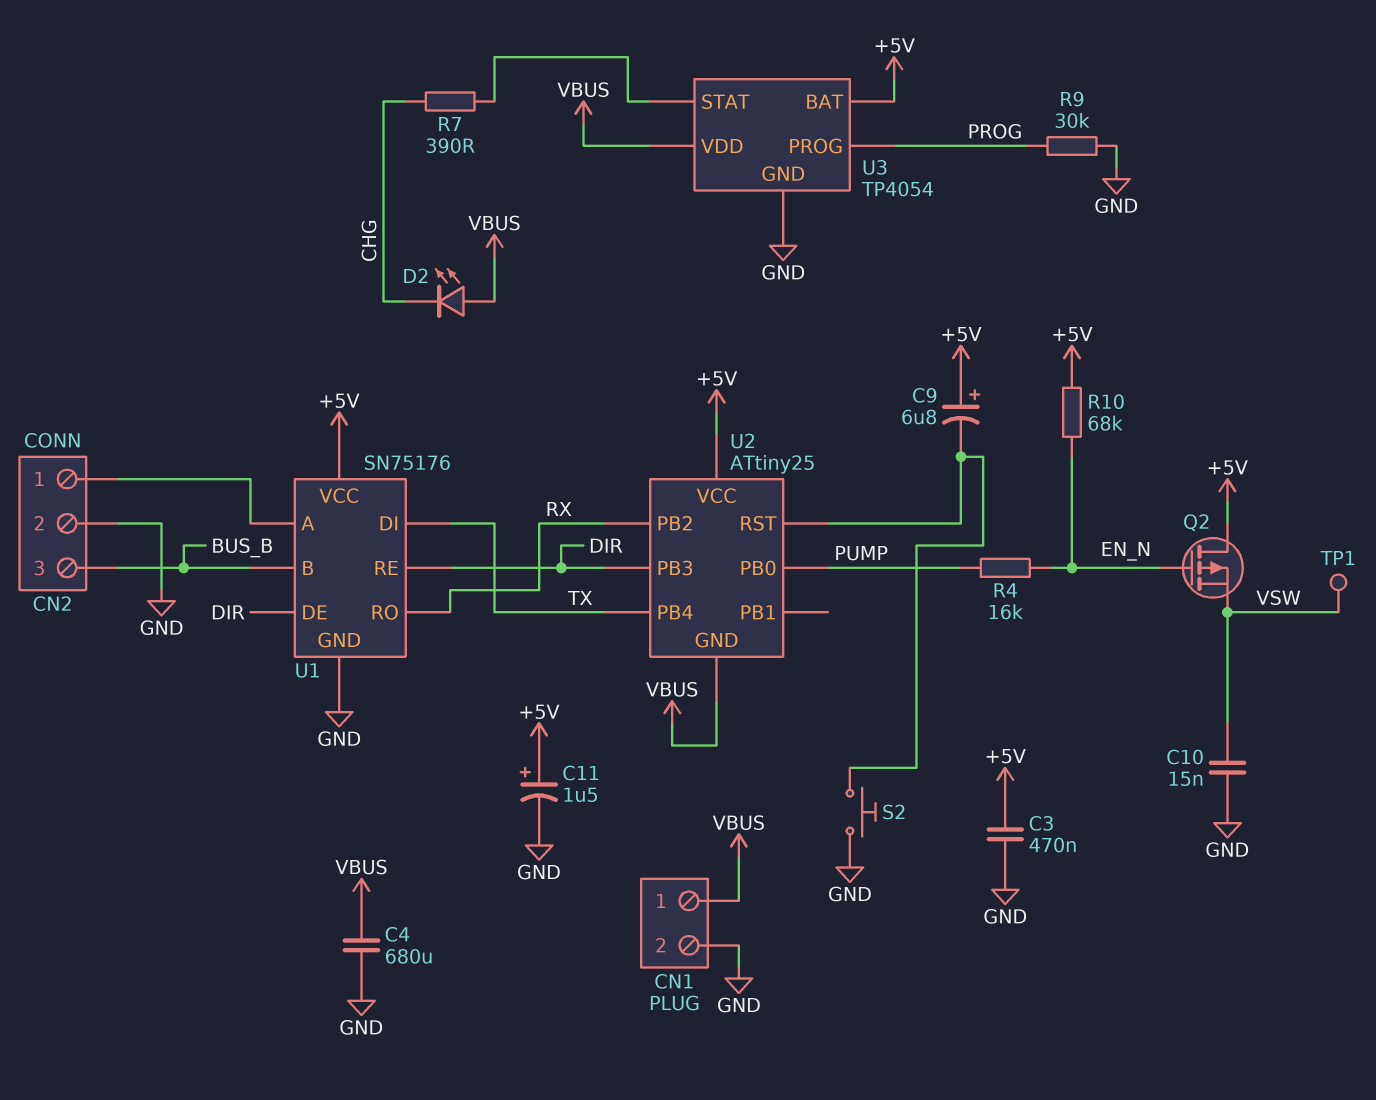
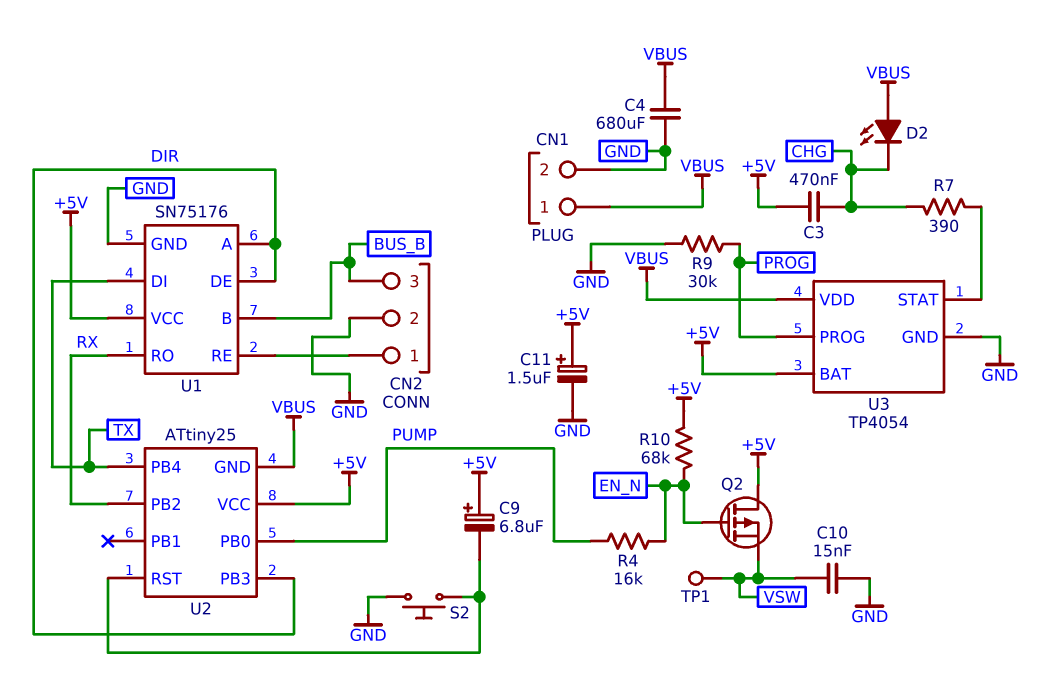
C3: 470nF (+5V, GND) -> 470nF (+5V, CHG)
U1 pin A: CN2/1 -> DIR
U1 pin RE: DIR -> CN2/1

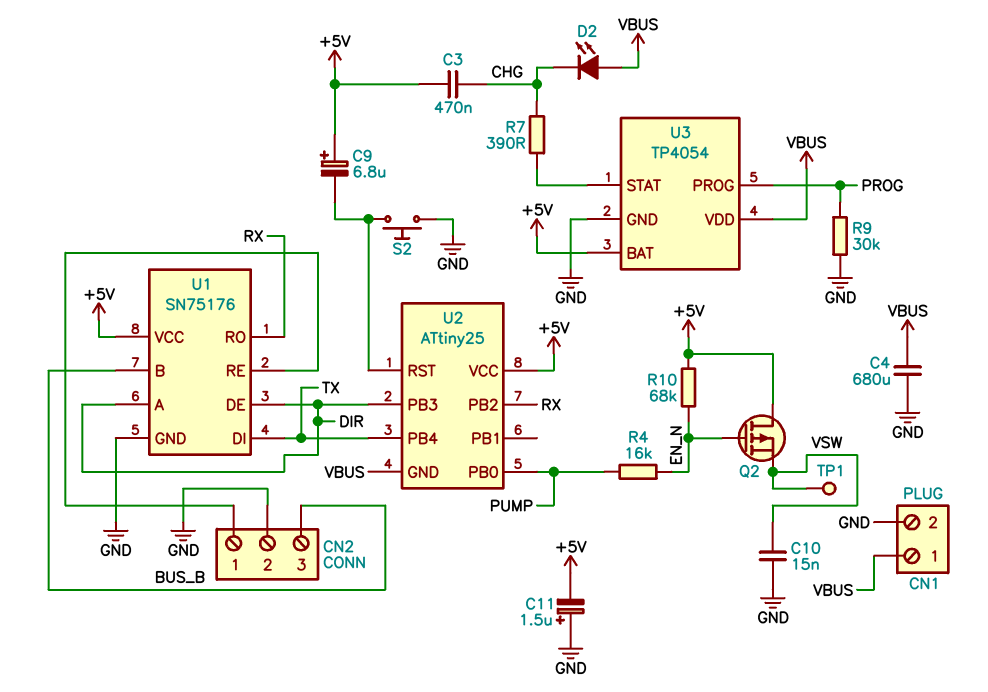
C11: 1.5uF (plus +5V, minus GND) -> 1.5uF (plus GND, minus +5V)

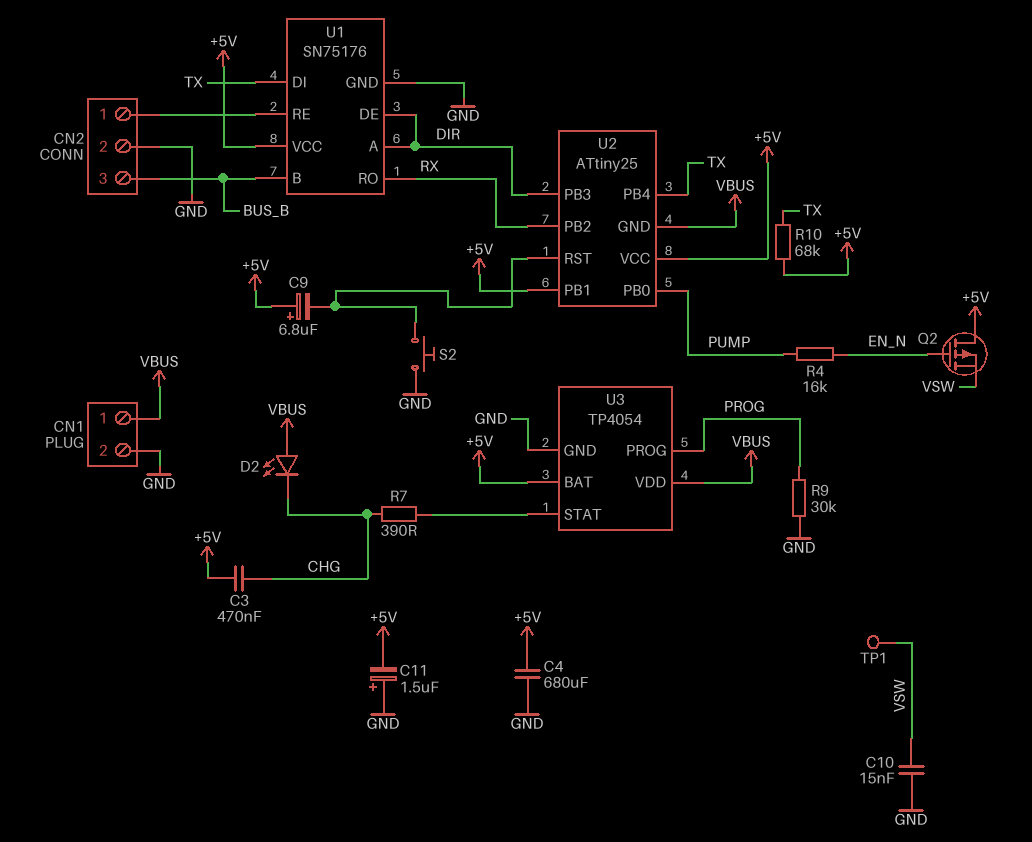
C4: 680uF (GND, VBUS) -> 680uF (+5V, GND)
R10: 68k (+5V, EN_N) -> 68k (+5V, TX)
U2 pin PB1: none -> +5V

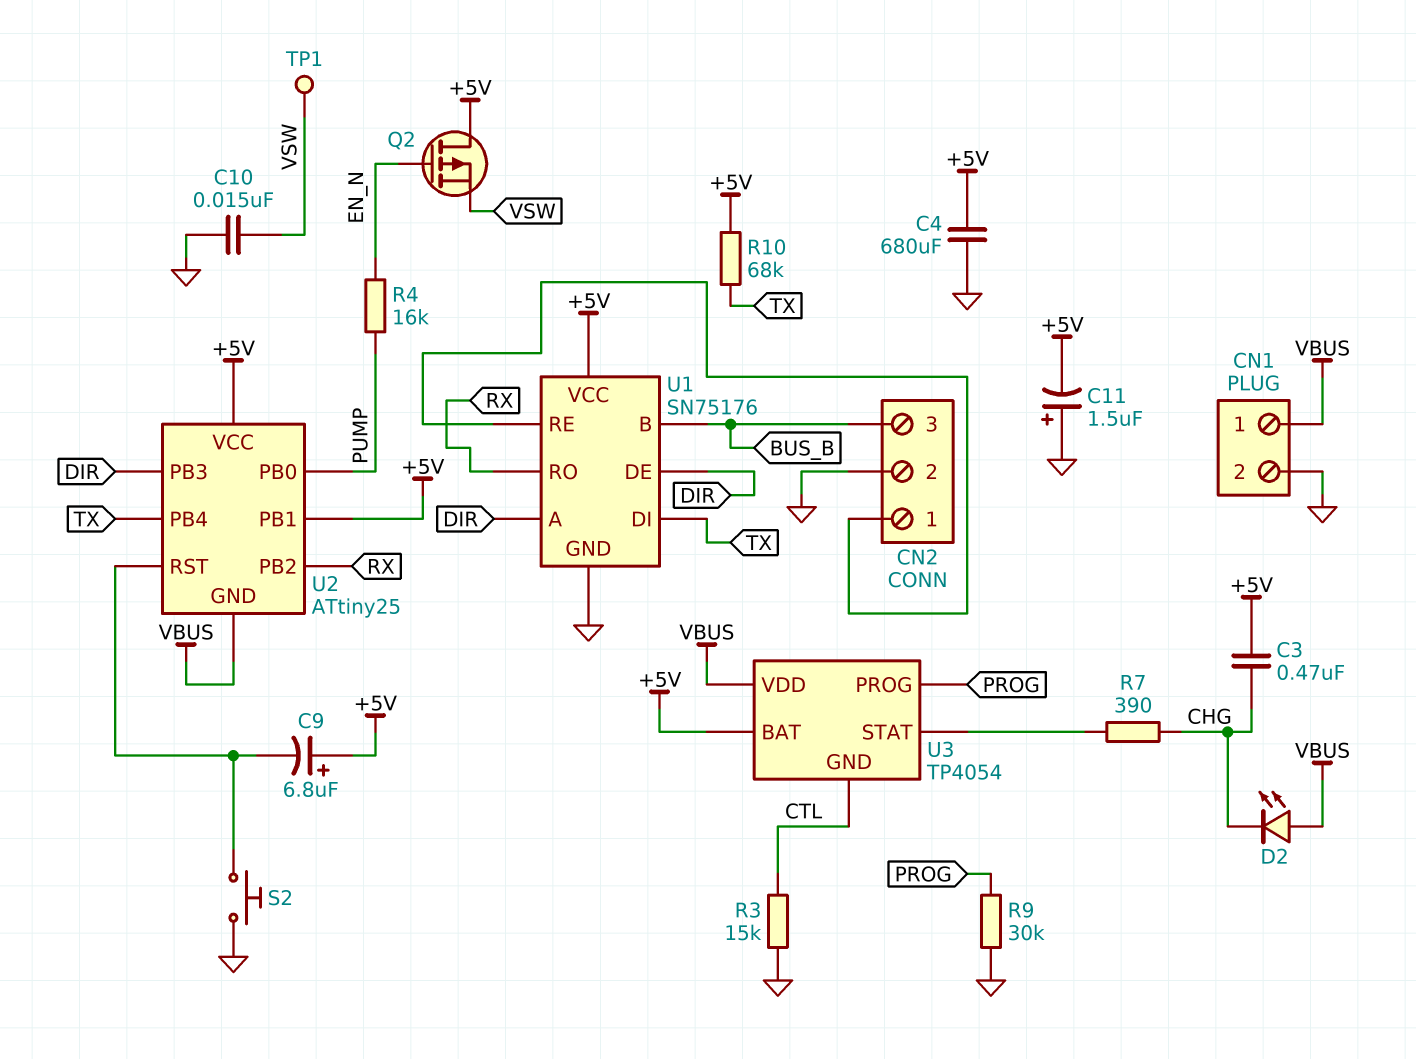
R3: none -> 15k (CTL, GND)
U3 pin GND: GND -> CTL

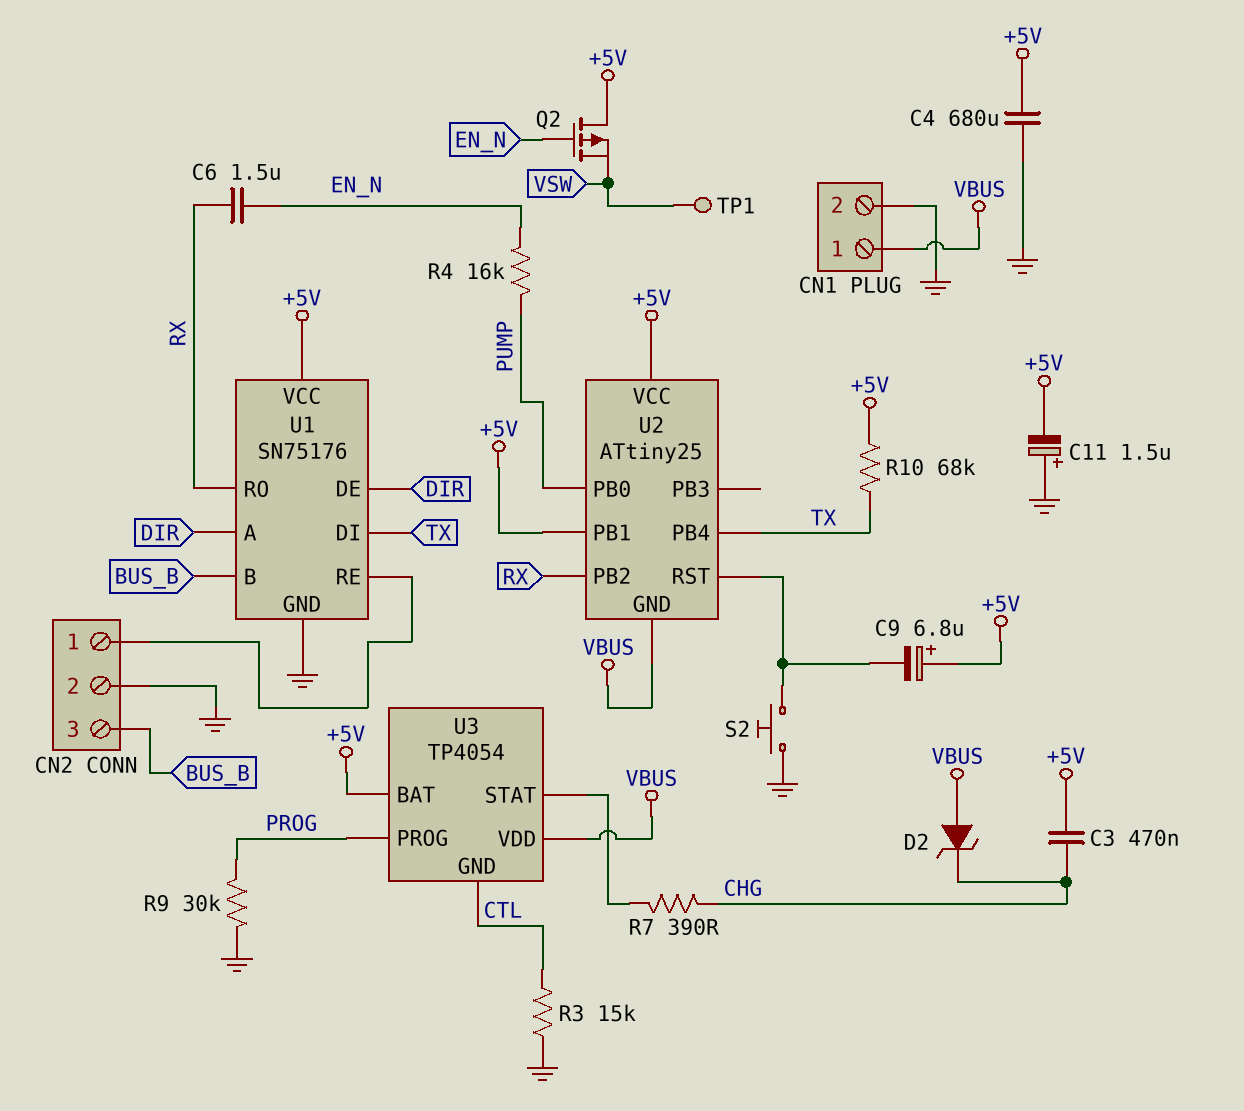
C6: none -> 1.5uF (EN_N, RX)
C10: 15nF (GND, VSW) -> none
D2: LED (A VBUS, K CHG) -> zener (A VBUS, K CHG)
U2 pin PB3: DIR -> none

